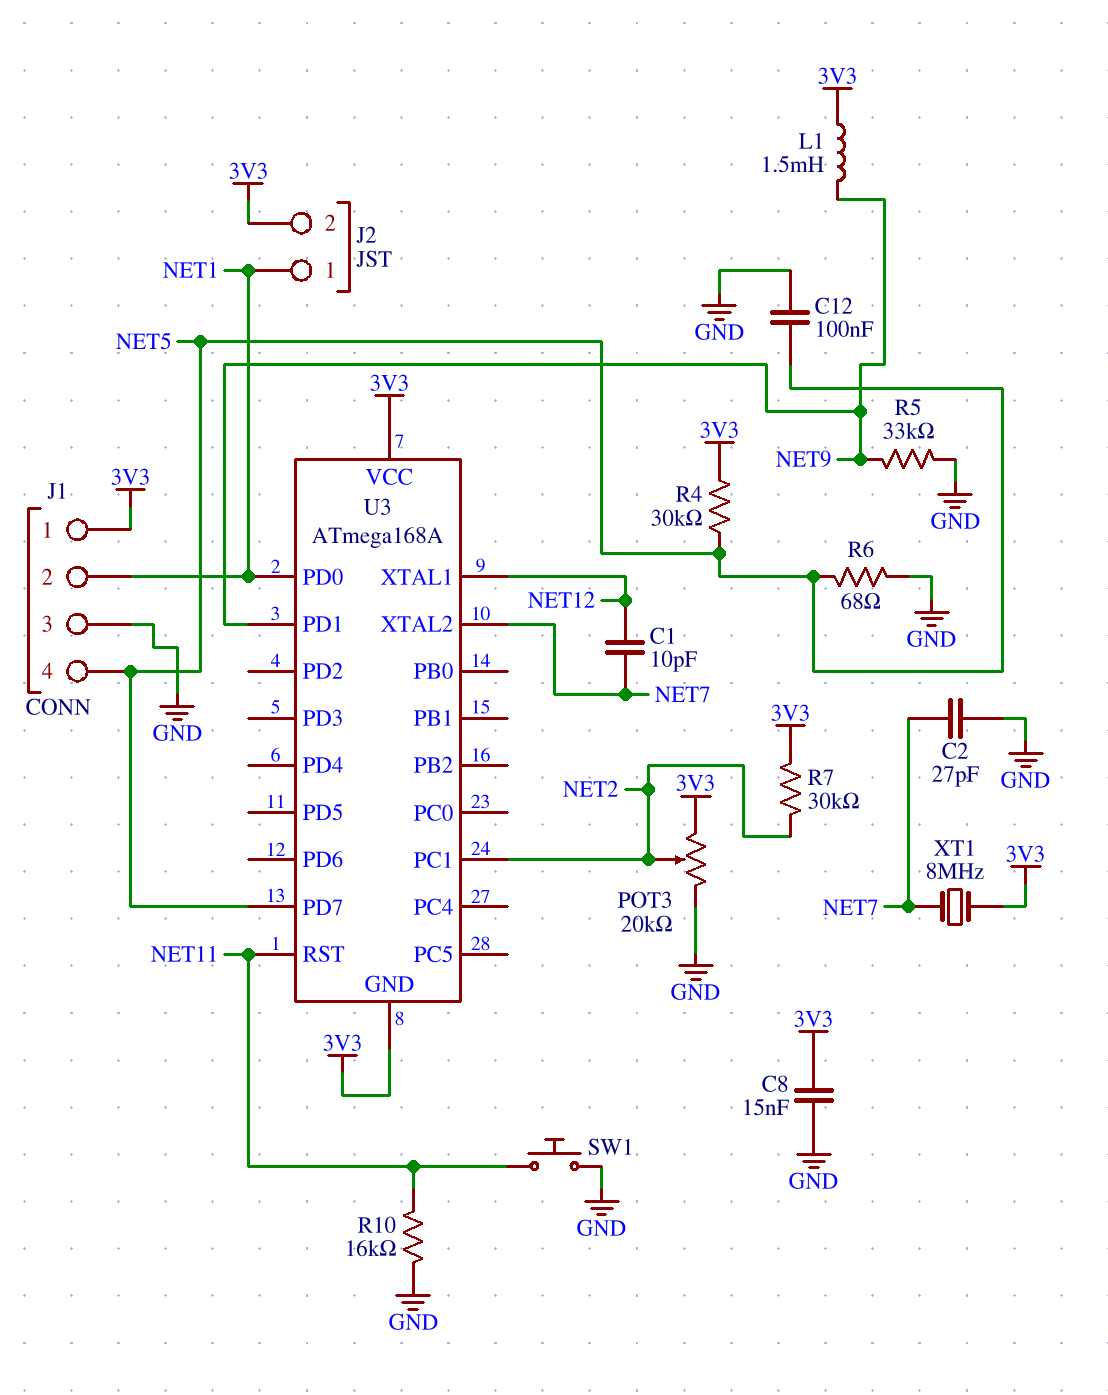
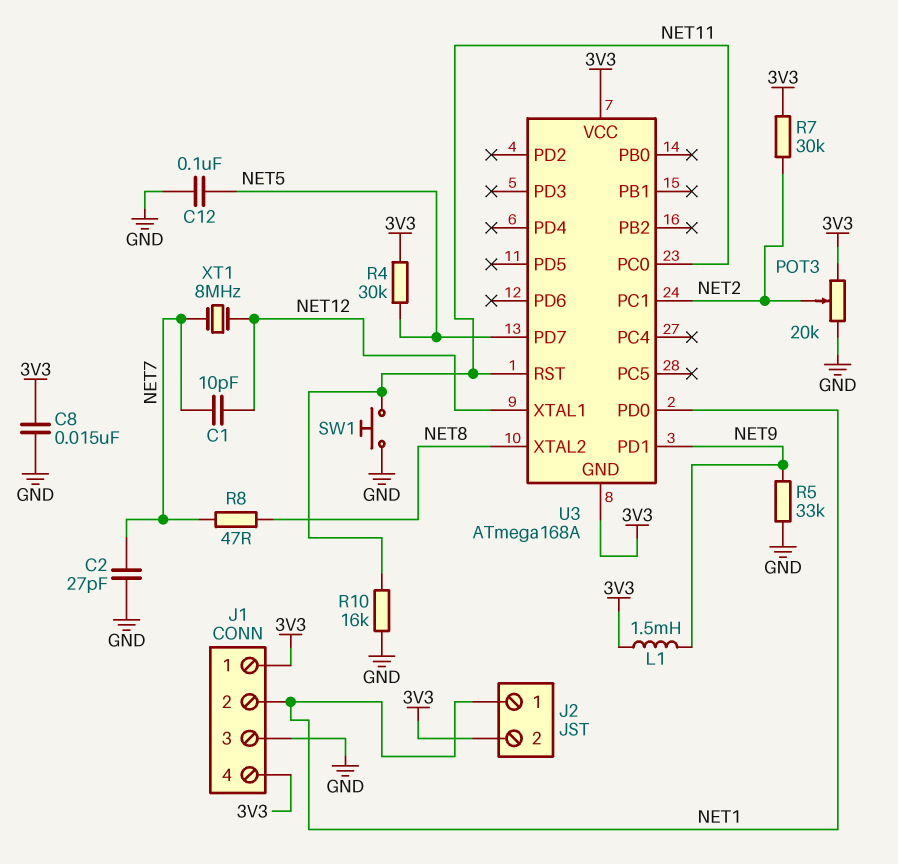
J1 pin 4: NET5 -> 3V3
R6: 68 (GND, NET5) -> none
R8: none -> 47 (NET7, NET8)
U3 pin PC0: none -> NET11
U3 pin XTAL2: NET7 -> NET8
XT1: 8MHz (3V3, NET7) -> 8MHz (NET7, NET12)

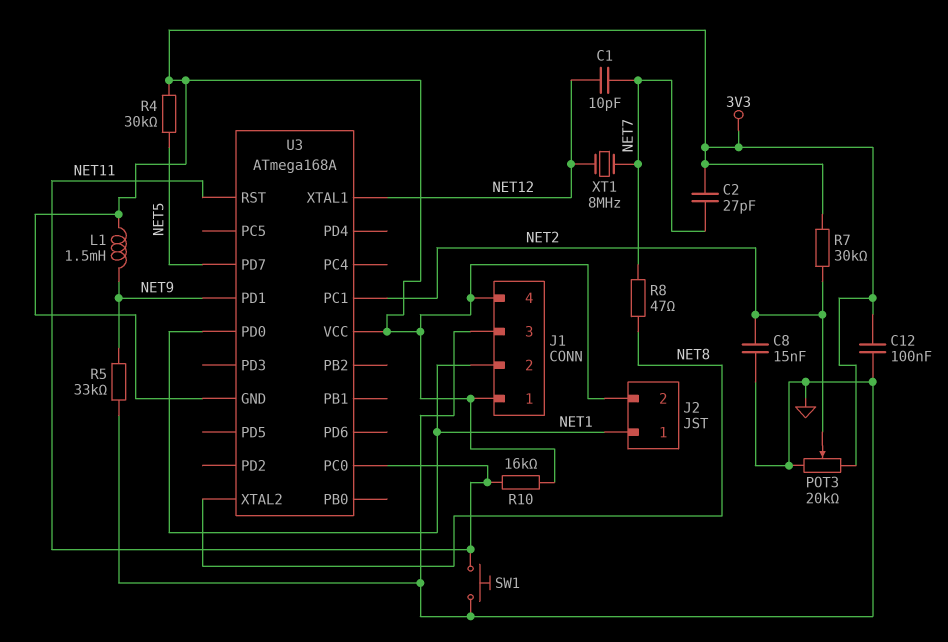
C2: 27pF (GND, NET7) -> 27pF (3V3, NET7)
C8: 15nF (3V3, GND) -> 15nF (GND, NET2)
C12: 100nF (GND, NET5) -> 100nF (3V3, GND)
R10: 16k (GND, NET11) -> 16k (3V3, NET11)

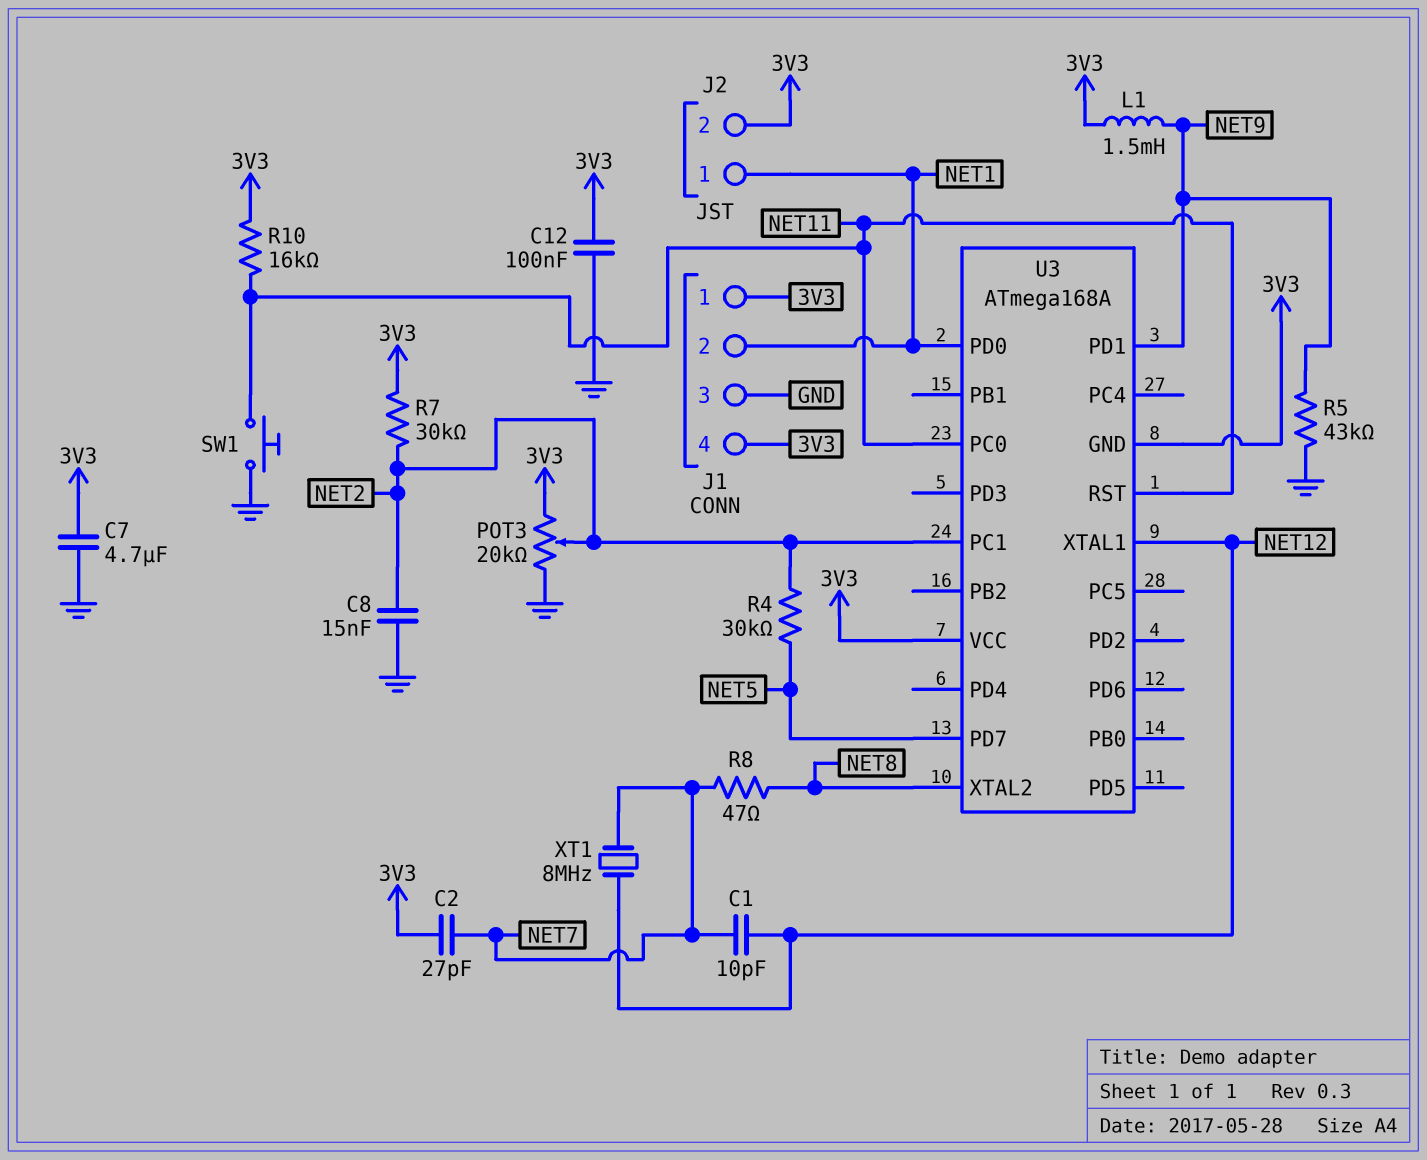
C7: none -> 4.7uF (3V3, GND)
R4: 30k (3V3, NET5) -> 30k (NET2, NET5)
R5: 33k (GND, NET9) -> 43k (GND, NET9)

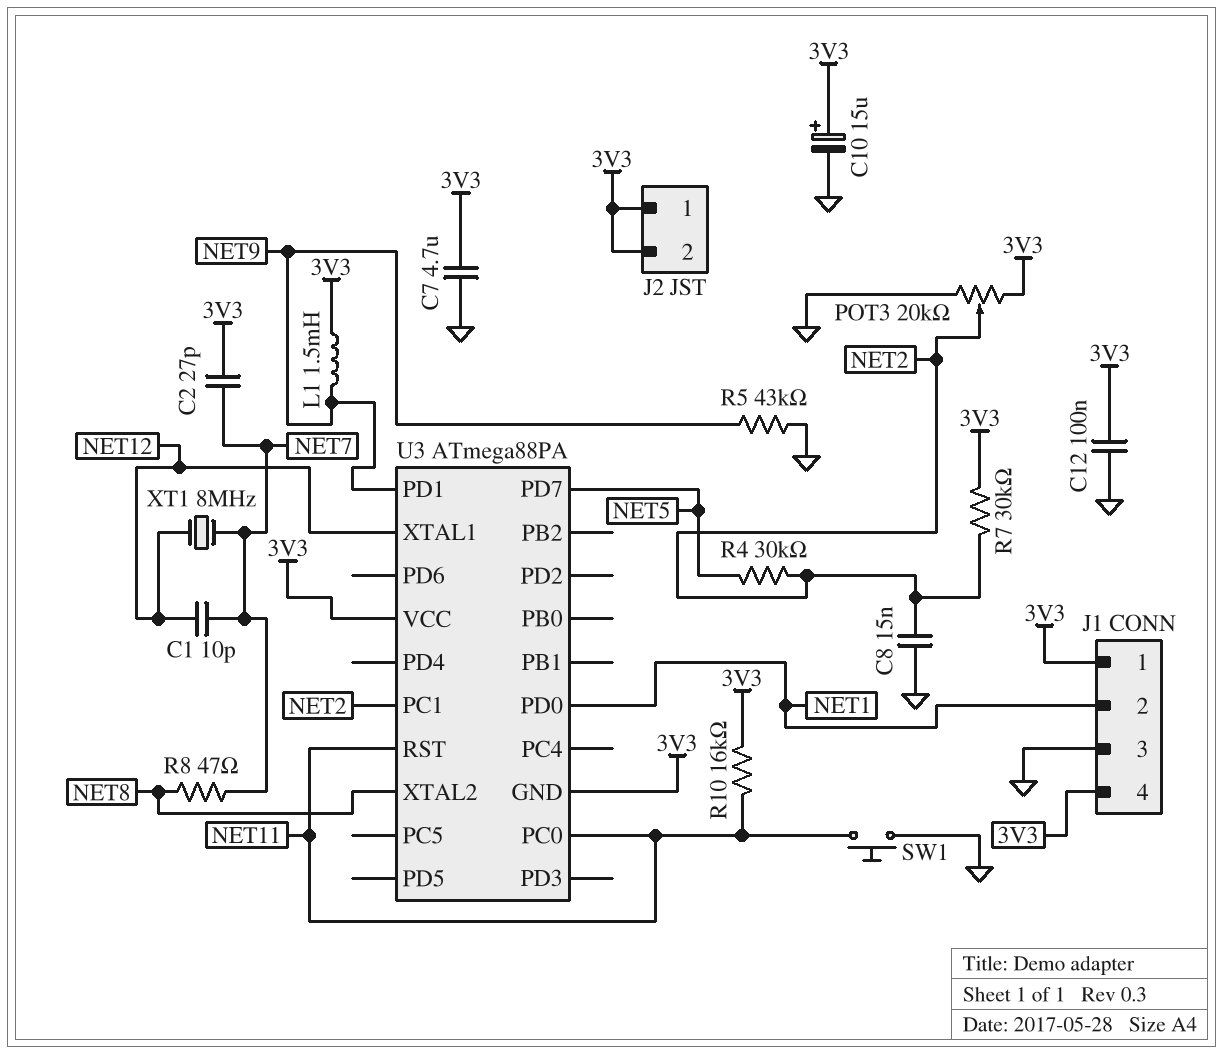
C10: none -> 15uF (plus 3V3, minus GND)
J2 pin 1: NET1 -> 3V3
U3: ATmega168A -> ATmega88PA

